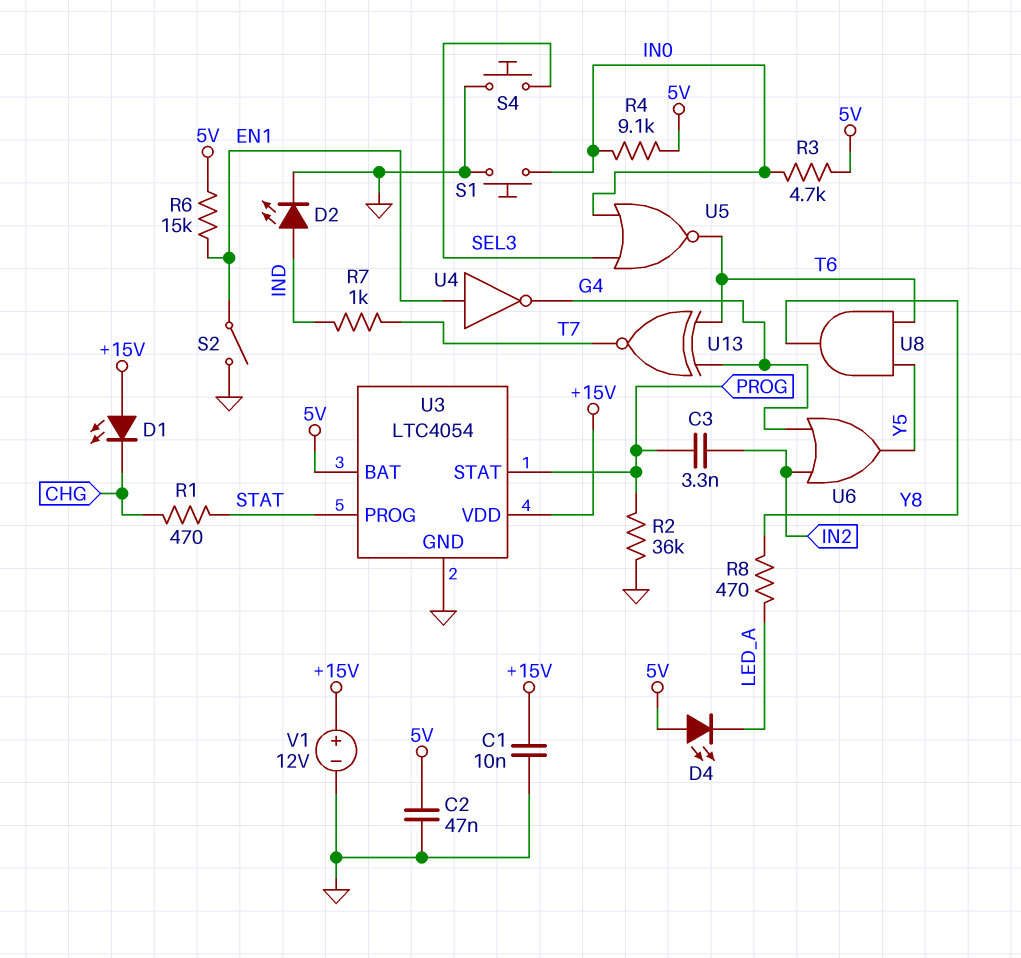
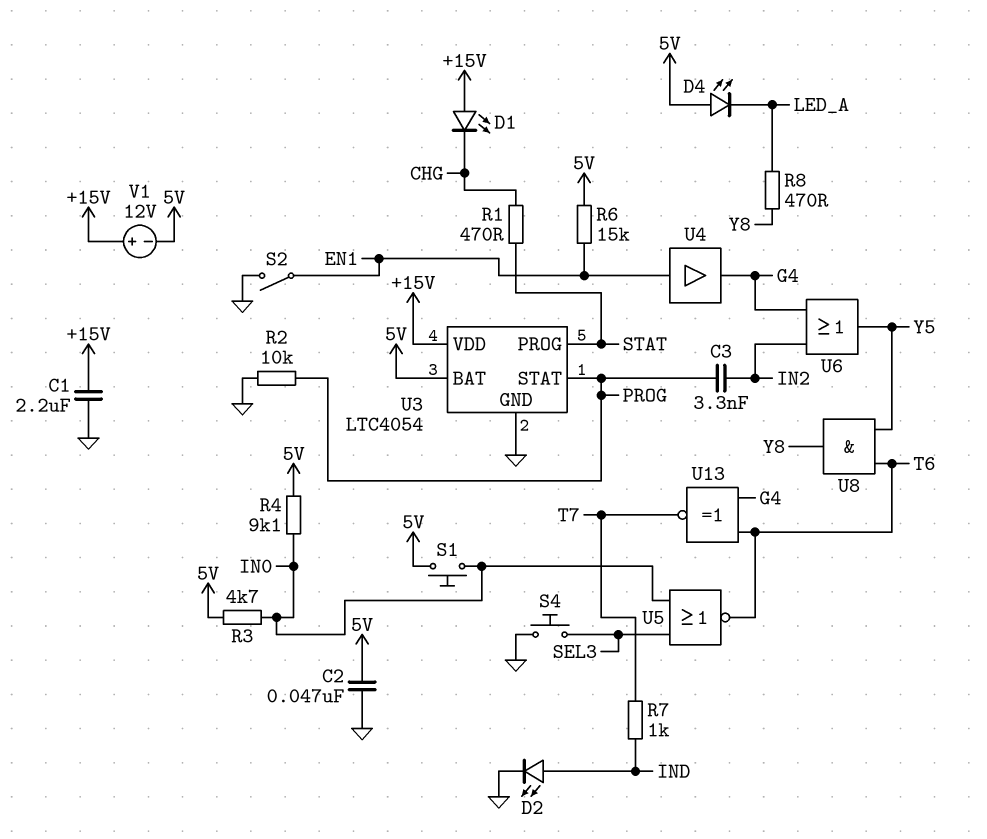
C1: 10nF (+15V, GND) -> 2.2uF (+15V, GND)
R2: 36k (GND, PROG) -> 10k (GND, PROG)
S1: button (GND, IN0) -> button (5V, IN0)
U4: NOT (in EN1, out G4) -> buffer (in EN1, out G4)
V1: 12V (plus +15V, minus GND) -> 12V (plus +15V, minus 5V)

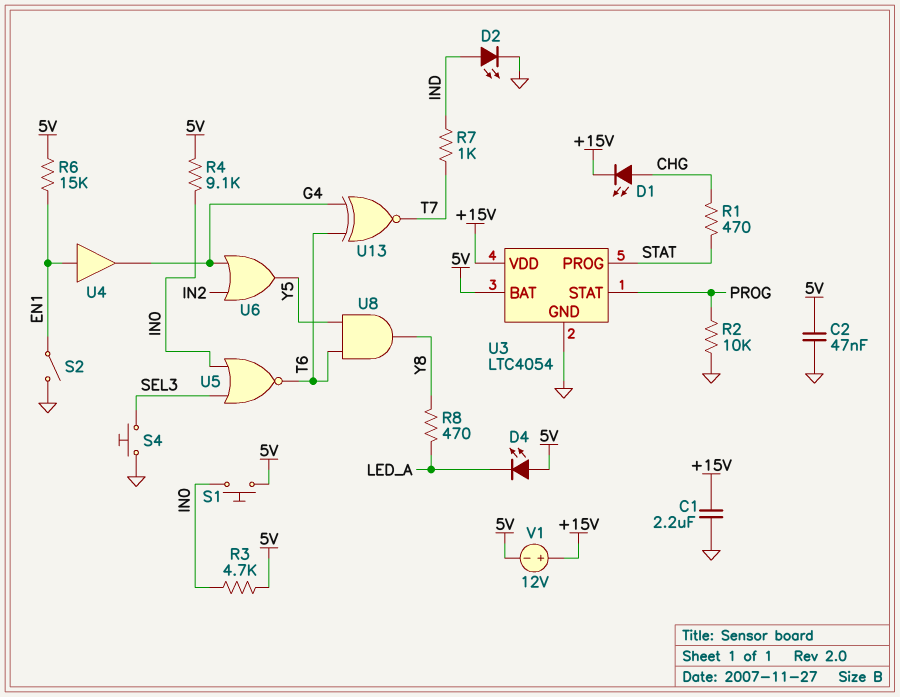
C3: 3.3nF (IN2, PROG) -> none
D1: LED (A +15V, K CHG) -> LED (A CHG, K +15V)

